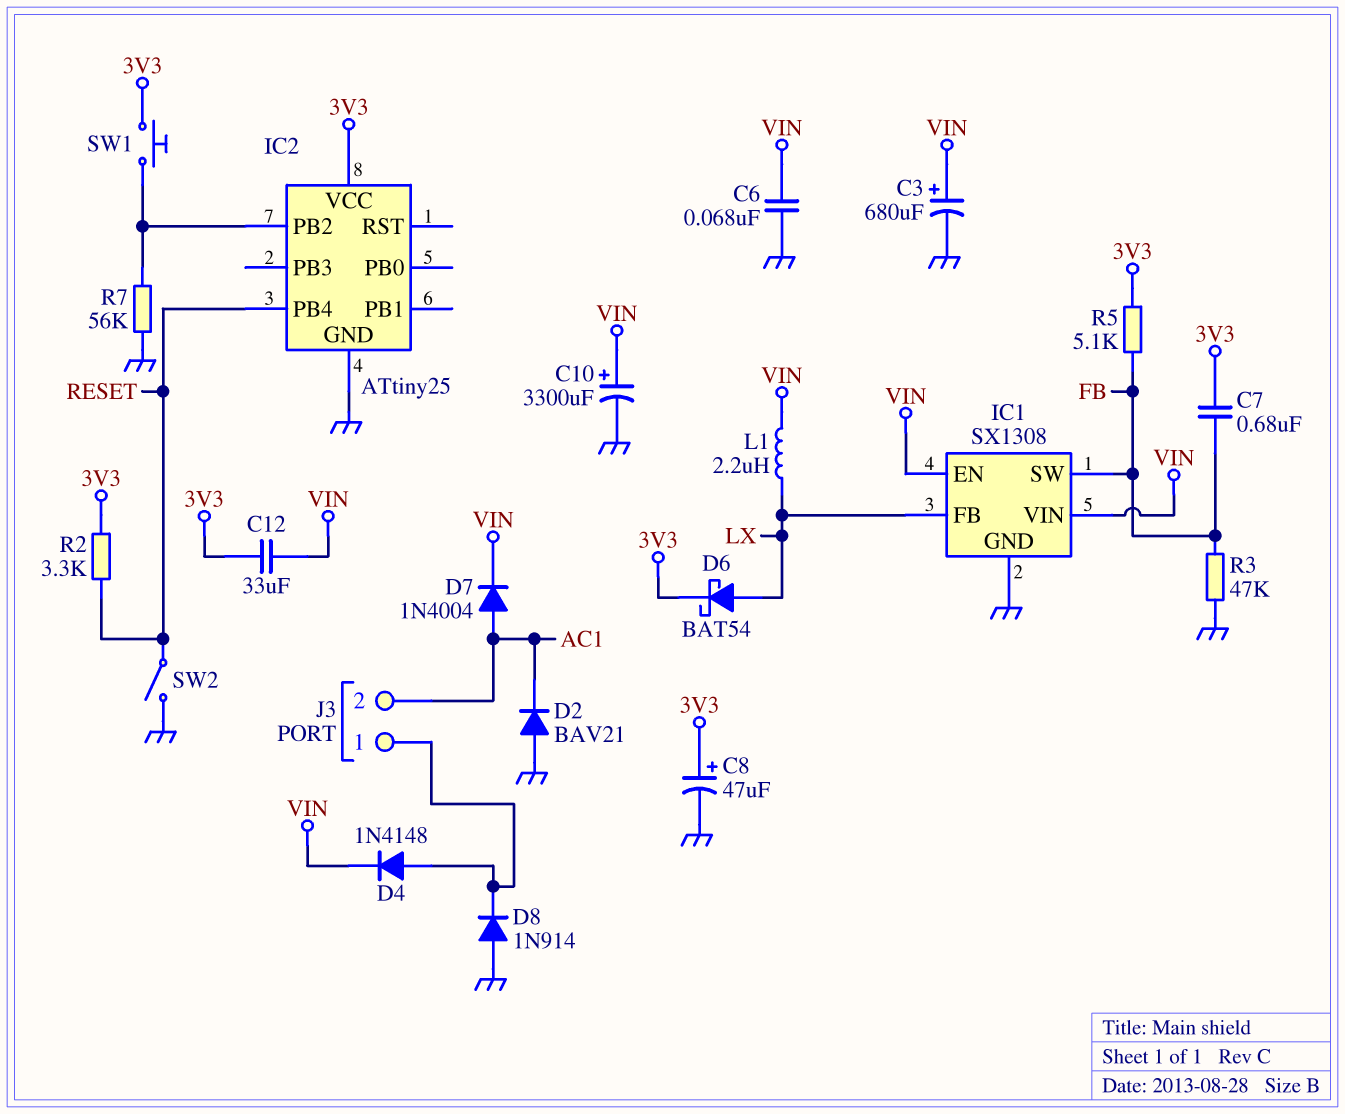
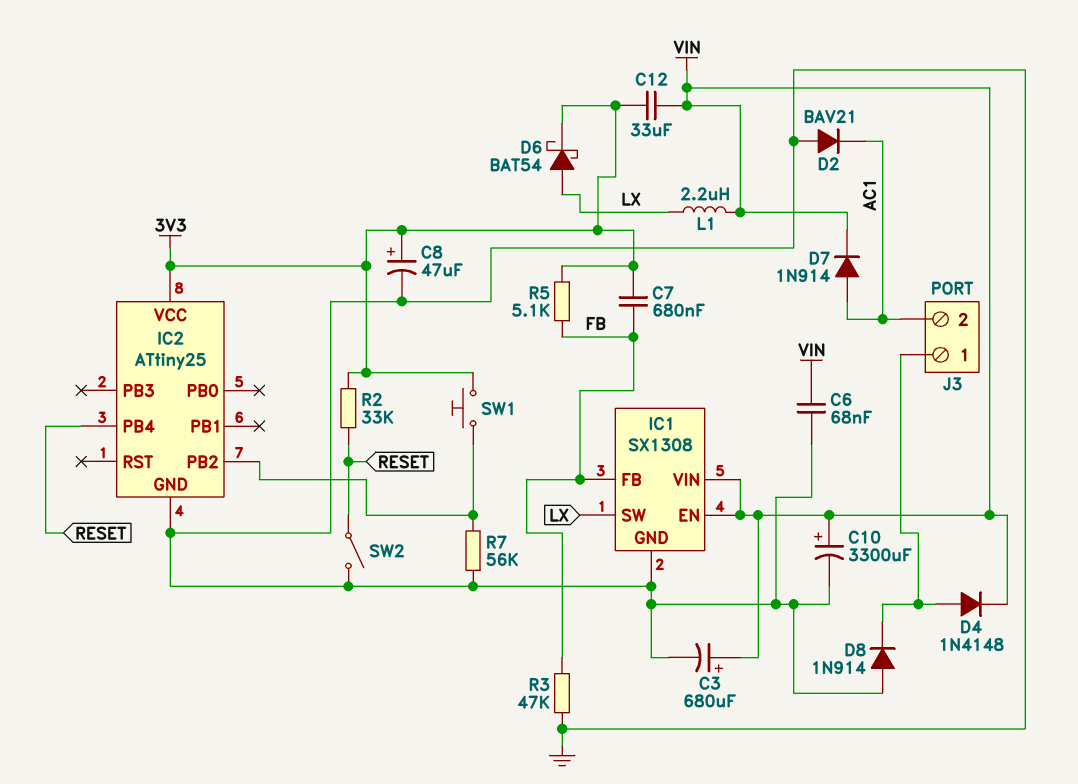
D7: diode 1N4004 (A AC1, K VIN) -> diode 1N914 (A AC1, K VIN)
IC1 pin FB: LX -> FB
IC1 pin SW: FB -> LX
R2: 3.3k (3V3, RESET) -> 33k (3V3, RESET)

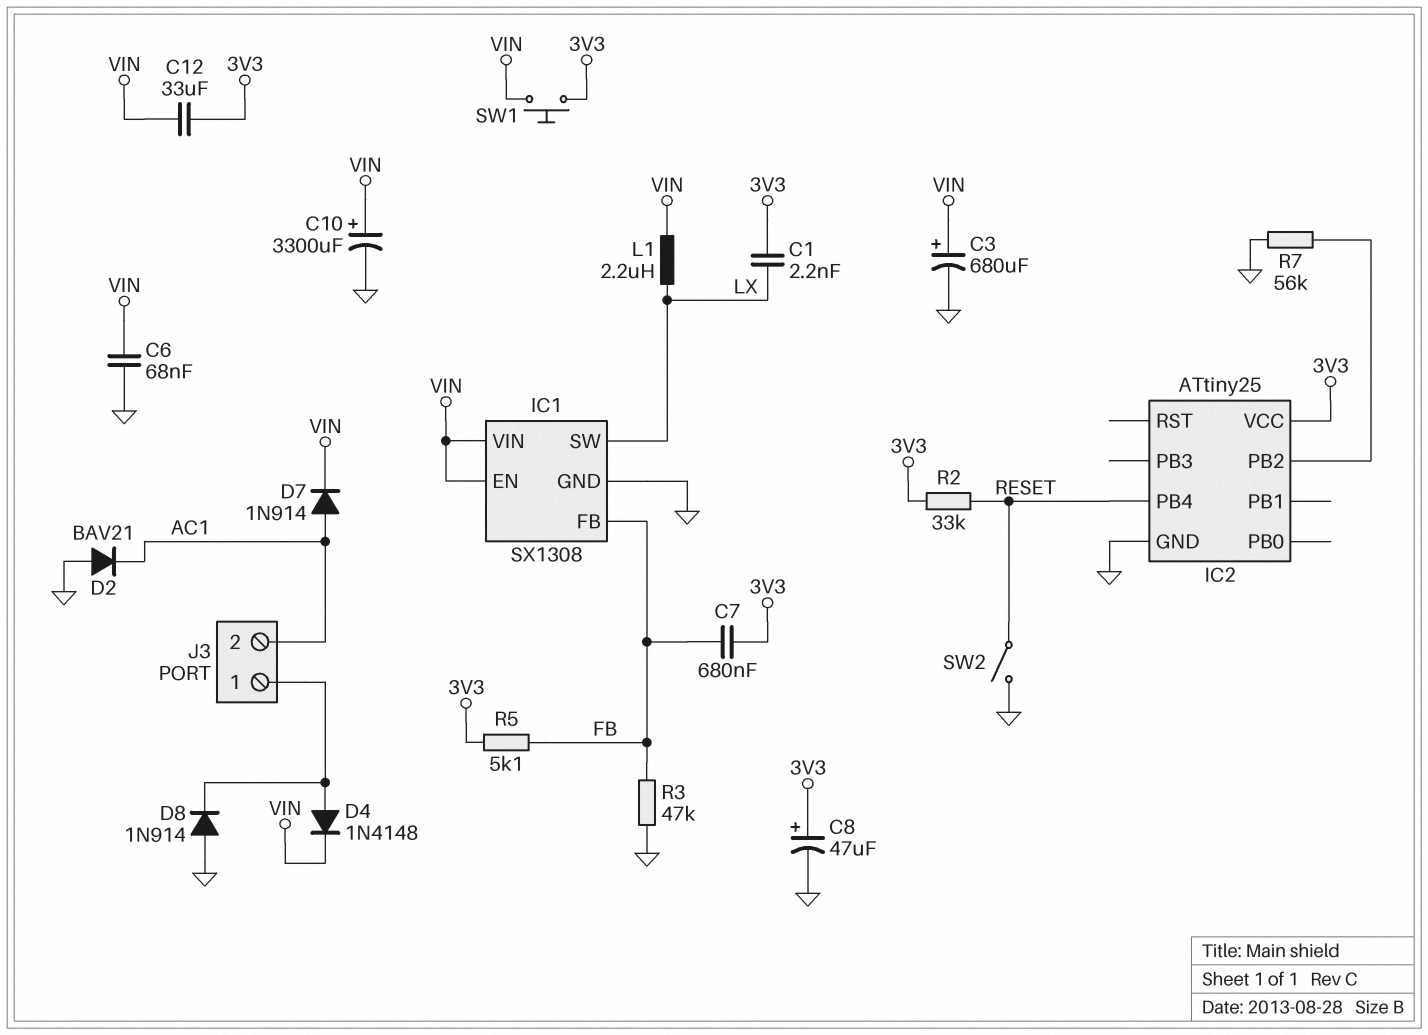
C1: none -> 2.2nF (3V3, LX)
D6: schottky BAT54 (A LX, K 3V3) -> none
SW1: button (3V3, IC2/PB2) -> button (3V3, VIN)

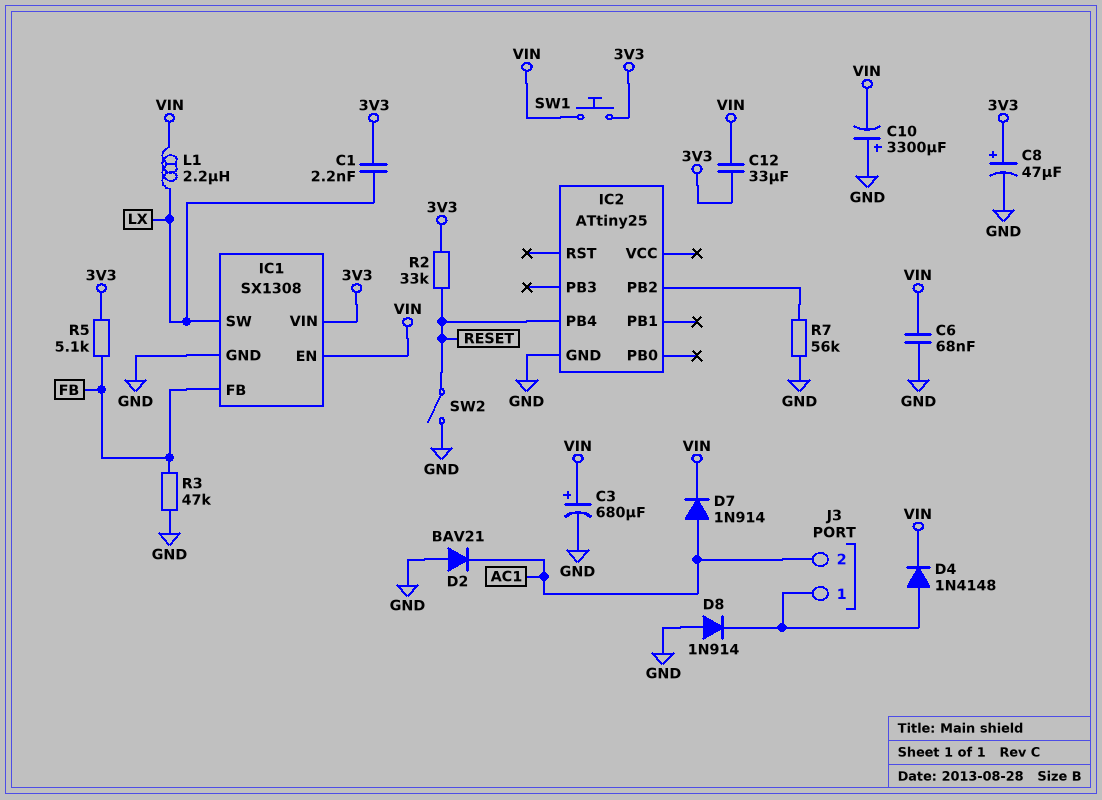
C7: 680nF (3V3, FB) -> none
C10: 3300uF (plus VIN, minus GND) -> 3300uF (plus GND, minus VIN)
IC1 pin VIN: VIN -> 3V3
IC2 pin VCC: 3V3 -> none

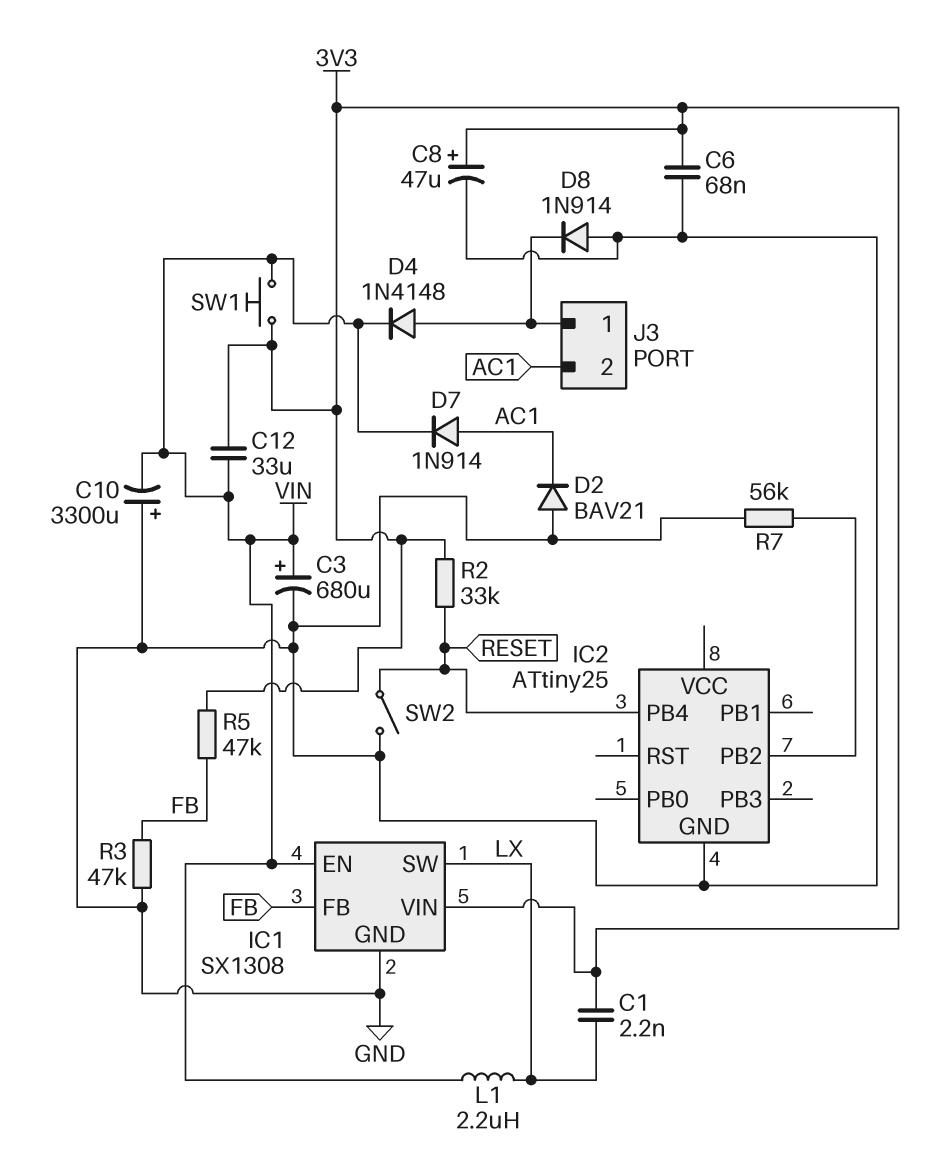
C6: 68nF (GND, VIN) -> 68nF (3V3, GND)
R5: 5.1k (3V3, FB) -> 47k (3V3, FB)

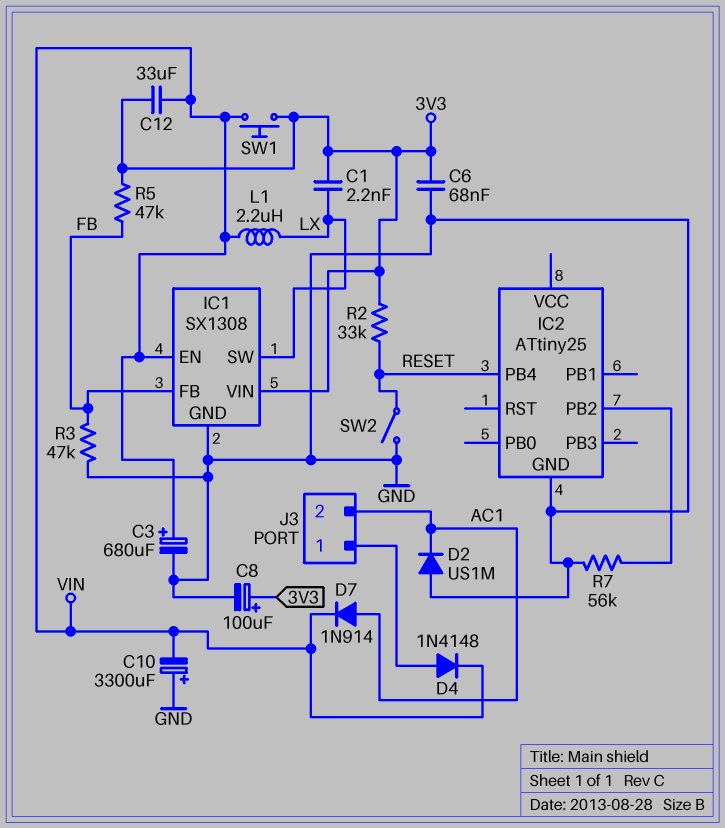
C8: 47uF (plus 3V3, minus GND) -> 100uF (plus 3V3, minus GND)
D2: diode BAV21 (A GND, K AC1) -> diode US1M (A GND, K AC1)
D8: diode 1N914 (A GND, K J3/1) -> none

